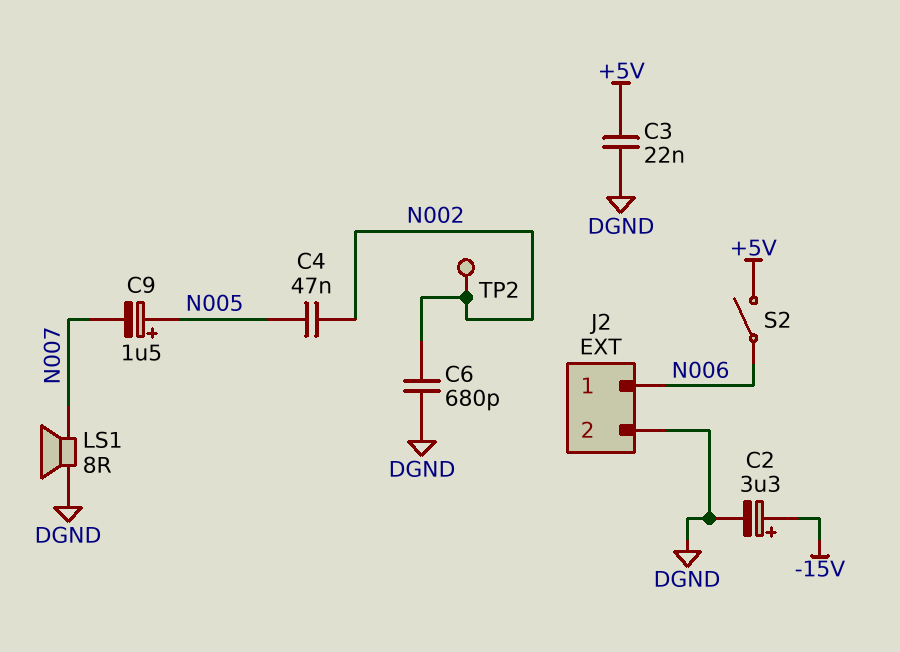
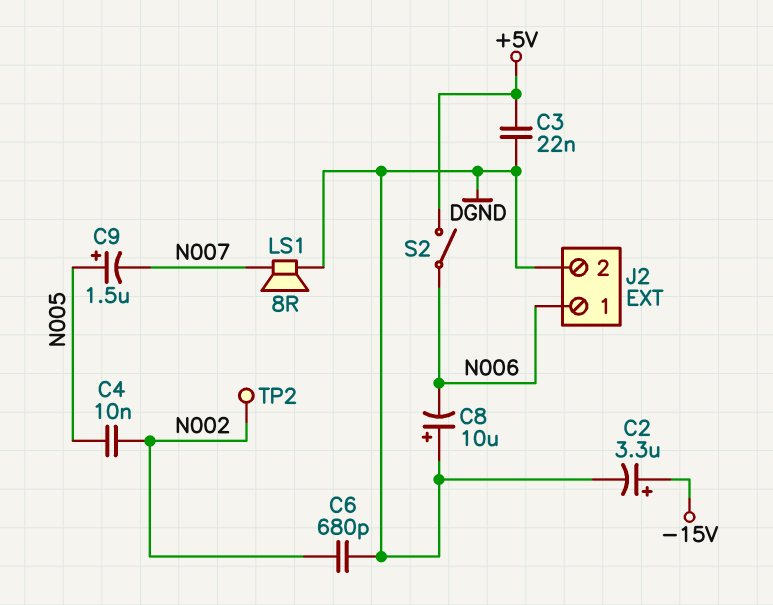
C4: 47nF (N002, N005) -> 10nF (N002, N005)
C8: none -> 10uF (plus DGND, minus N006)

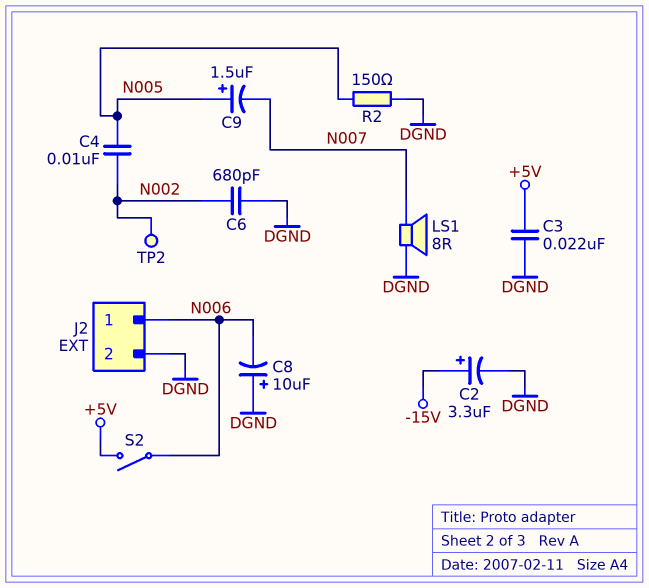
R2: none -> 150 (DGND, N005)

